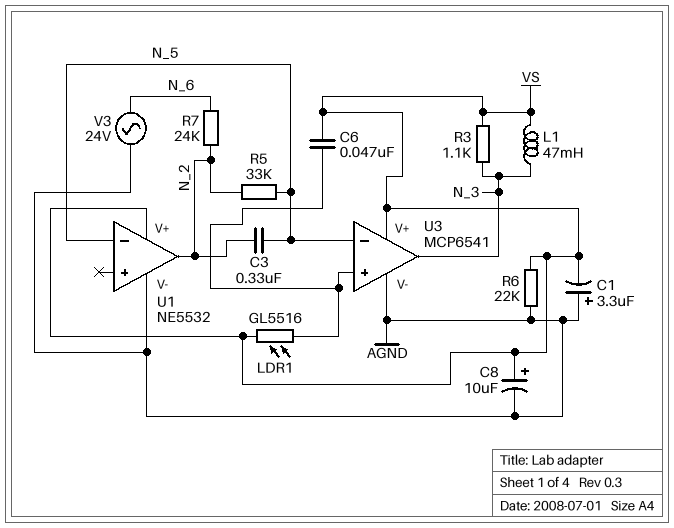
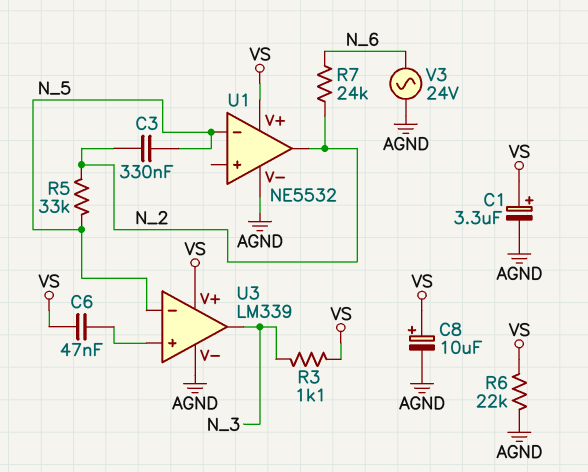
C1: 3.3uF (plus AGND, minus VS) -> 3.3uF (plus VS, minus AGND)
L1: 47mH (N_3, VS) -> none
LDR1: GL5516 (U3/in+, VS) -> none
U3: MCP6541 -> LM339

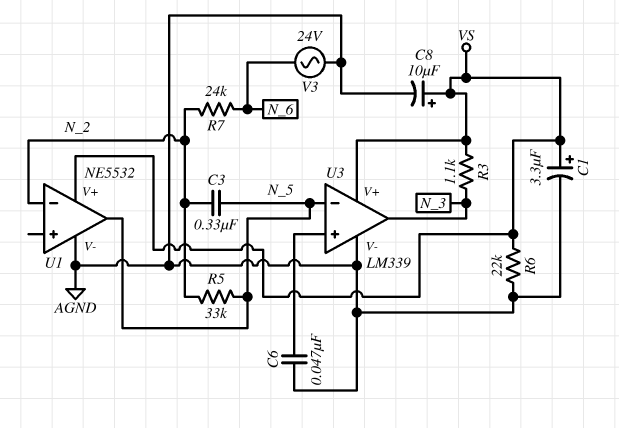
C6: 47nF (U3/in+, VS) -> 47nF (AGND, U3/in+)
U1 pin in-: N_5 -> N_2
U1 pin out: N_2 -> N_5

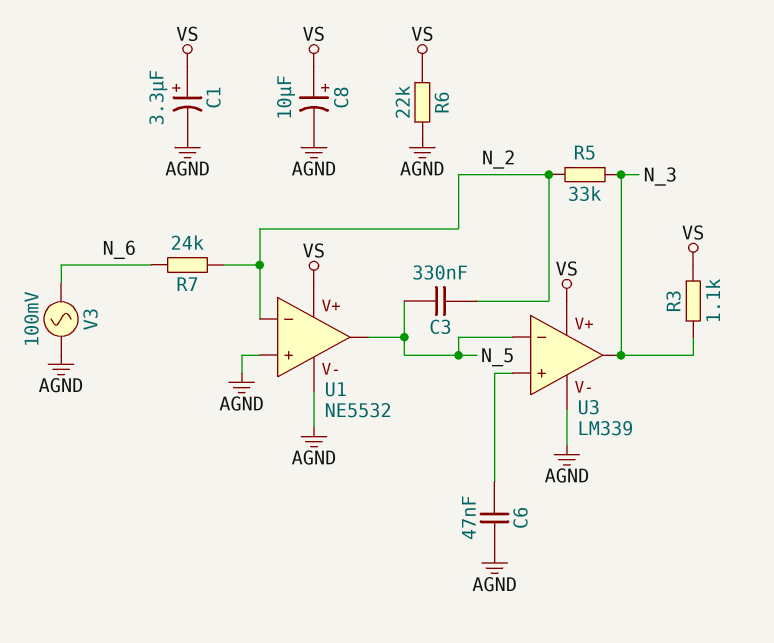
R5: 33k (N_2, N_5) -> 33k (N_2, N_3)
U1 pin in+: none -> AGND
V3: AC 24V (AGND, N_6) -> AC 100mV (AGND, N_6)

